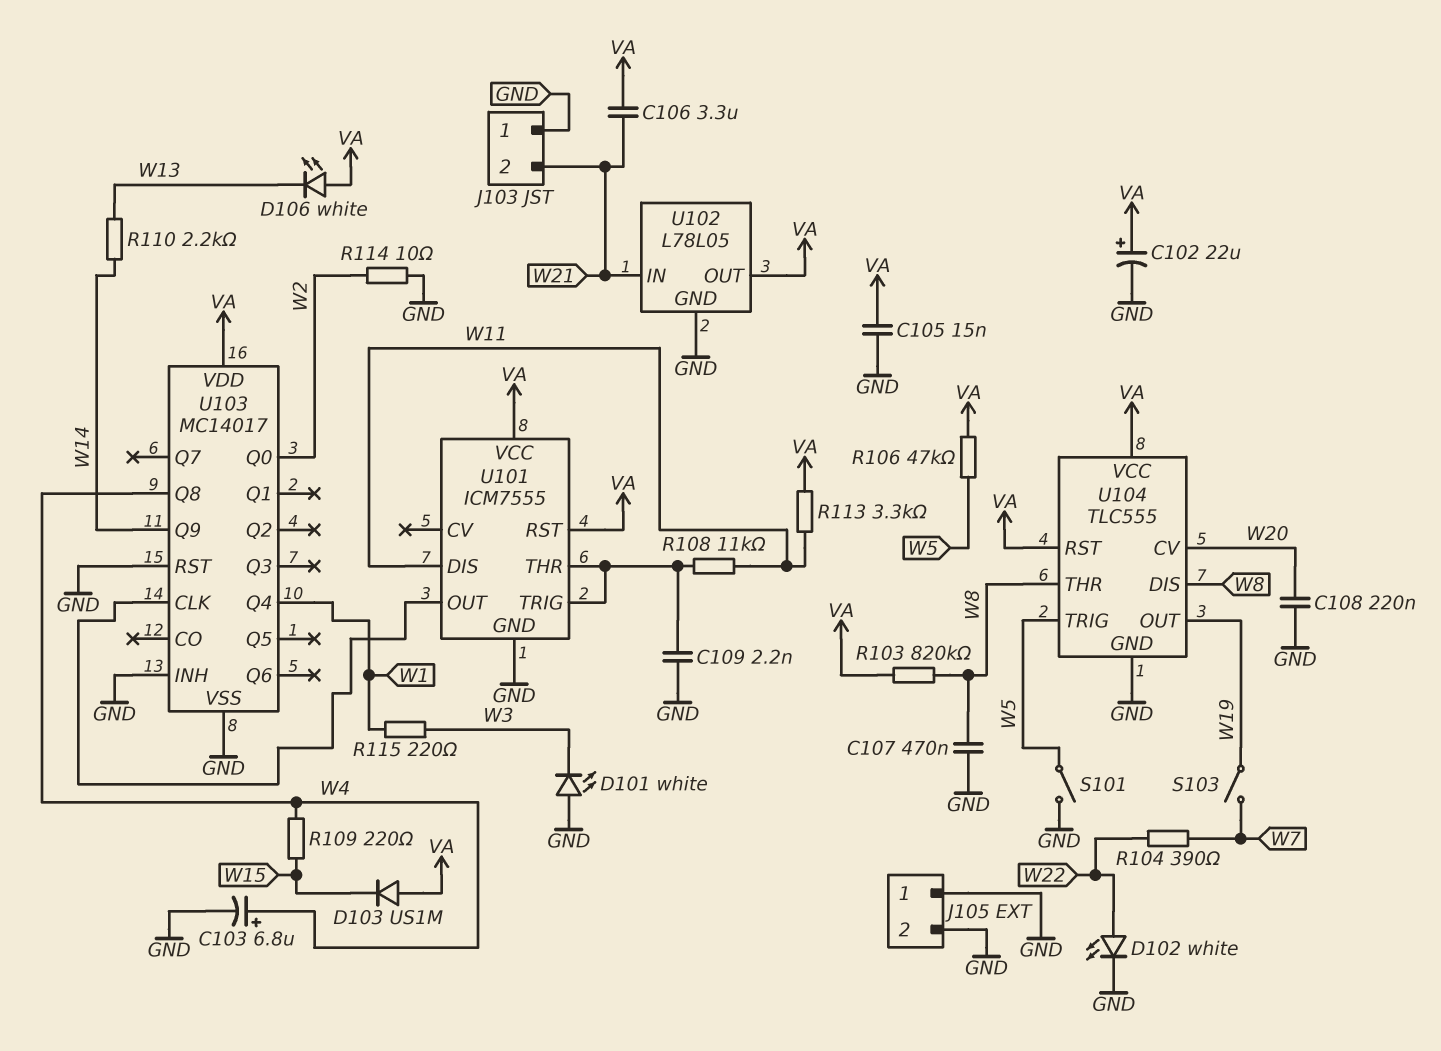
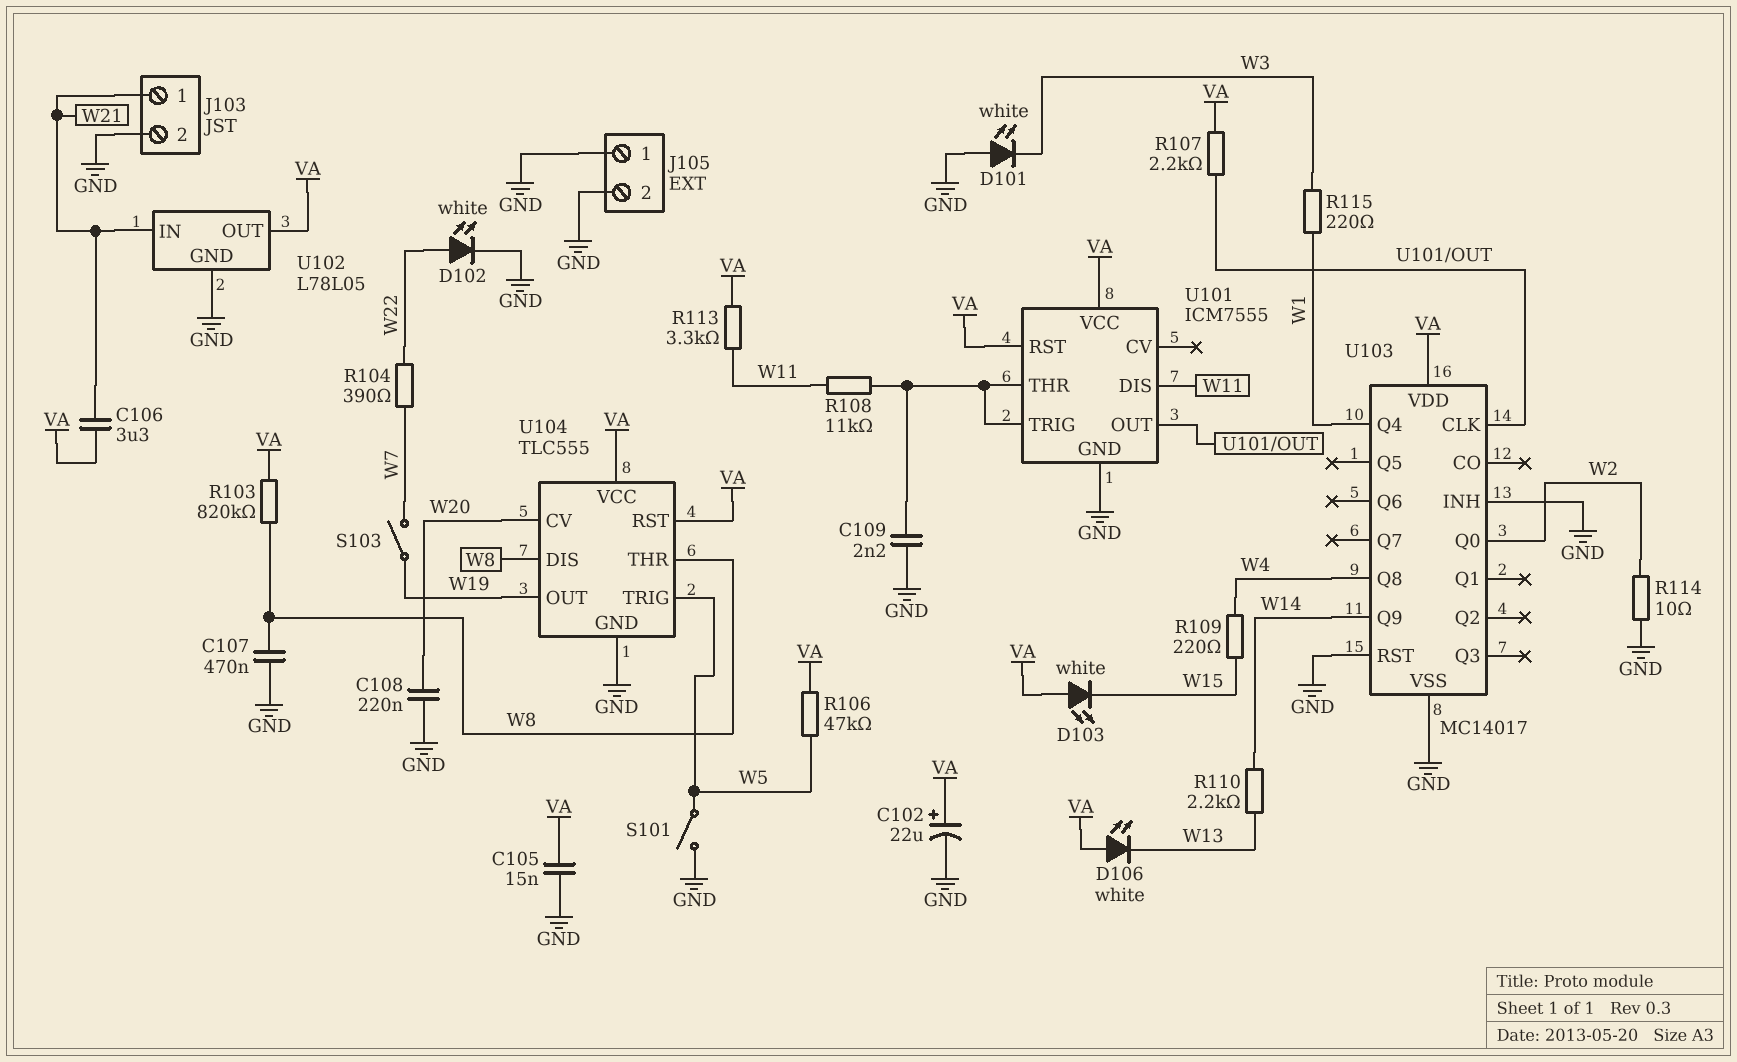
C103: 6.8uF (plus W4, minus GND) -> none
D103: diode US1M (A VA, K W15) -> LED white (A VA, K W15)
J103 pin 1: GND -> W21
J103 pin 2: W21 -> GND
R107: none -> 2.2k (U101/OUT, VA)

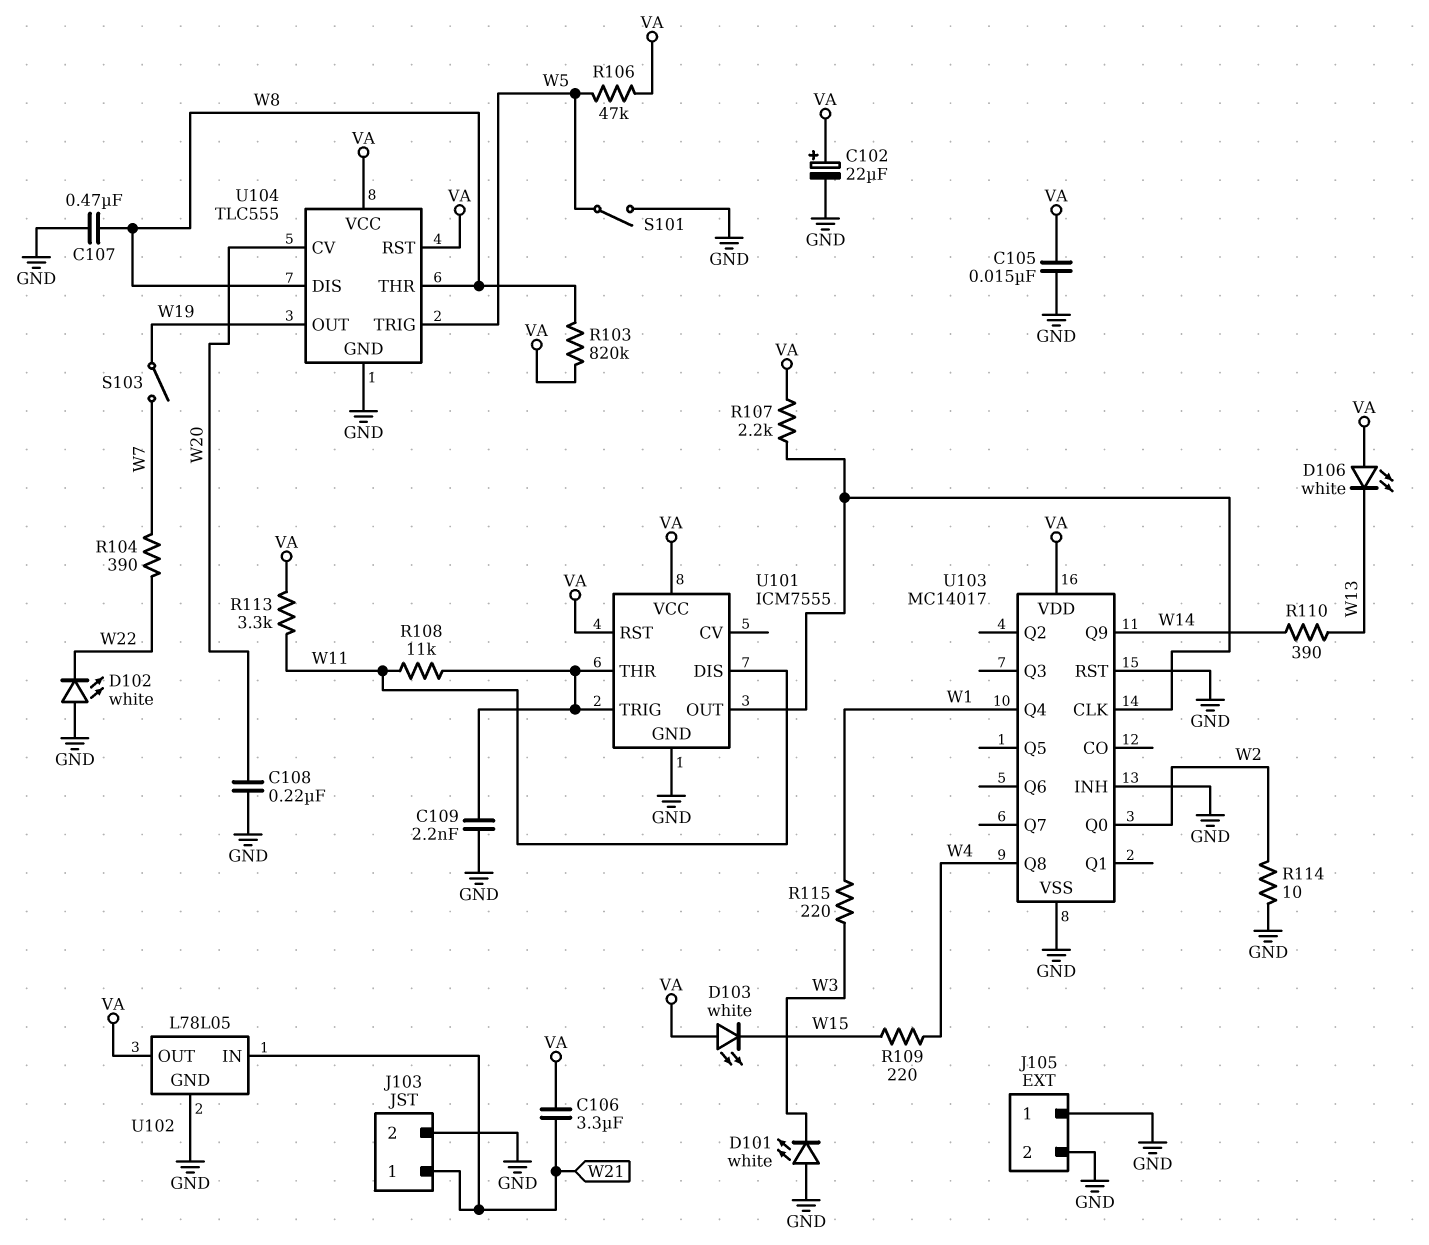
D102: LED white (A W22, K GND) -> LED white (A GND, K W22)
R110: 2.2k (W13, W14) -> 390 (W13, W14)

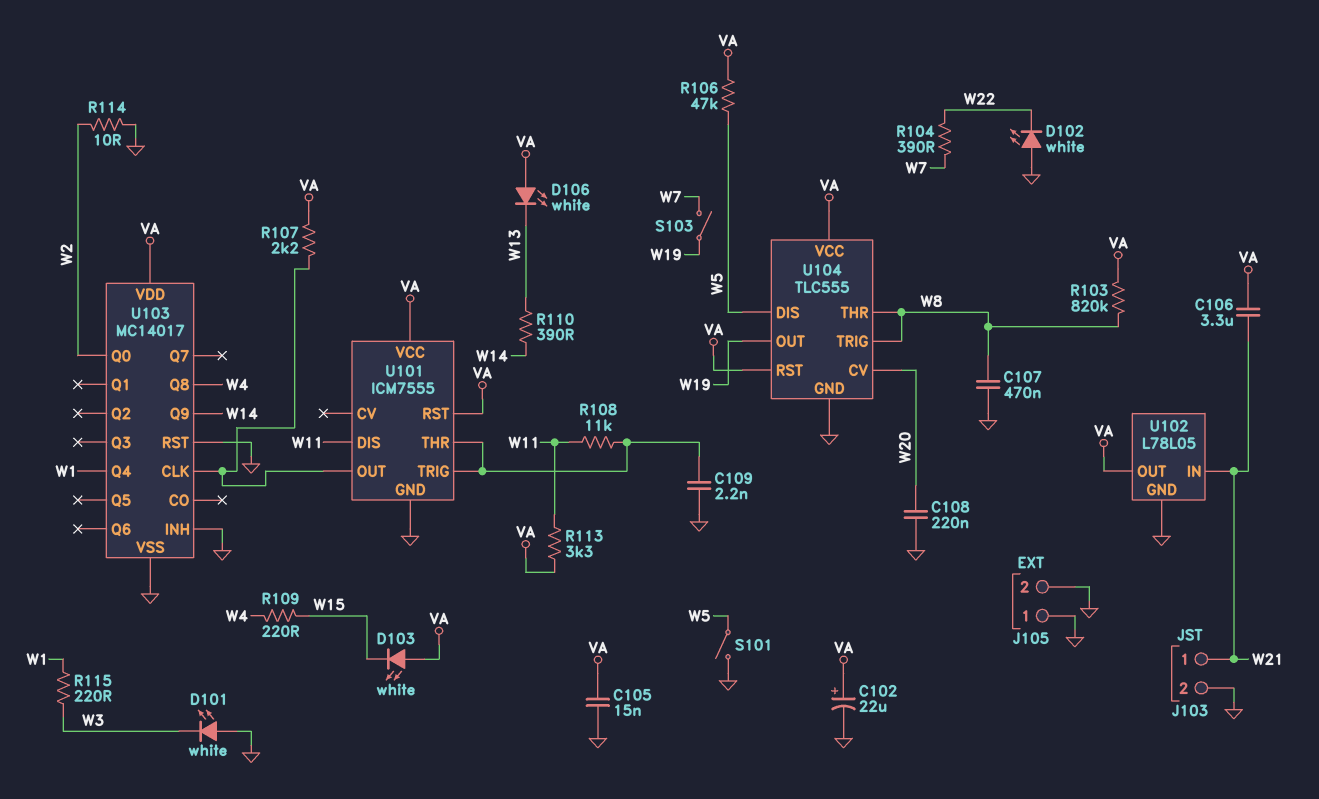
U104 pin DIS: W8 -> W5
U104 pin TRIG: W5 -> W8

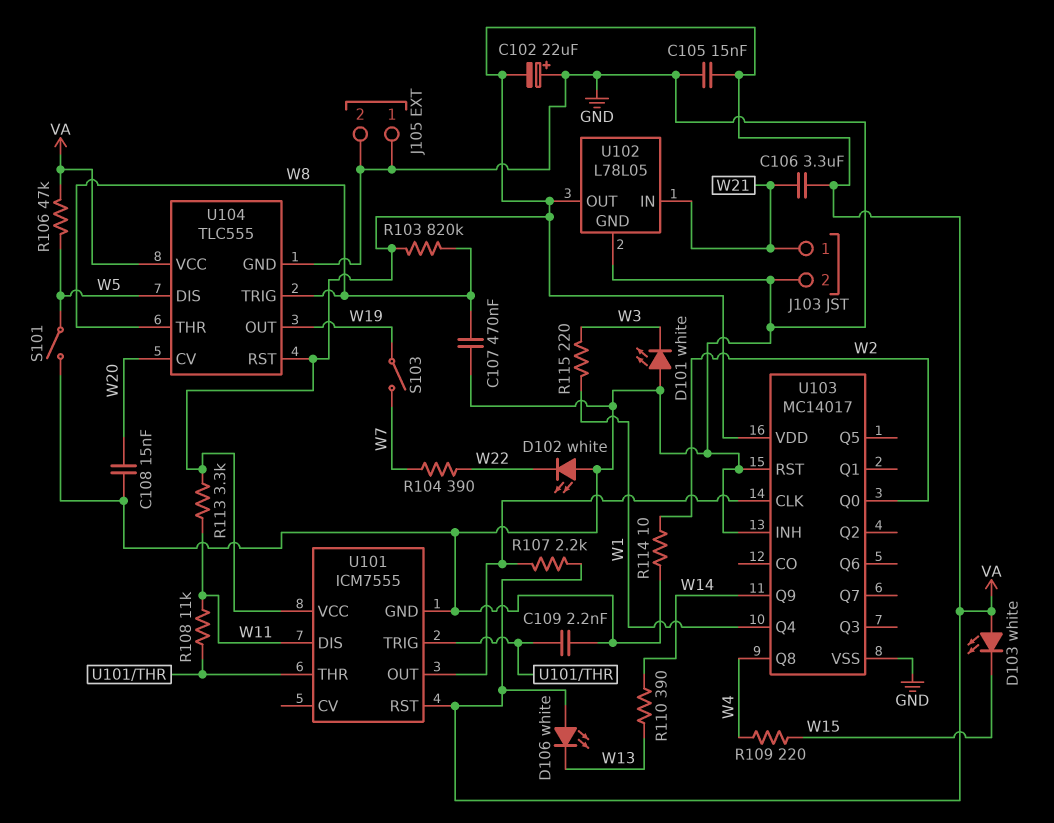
C102: 22uF (plus VA, minus GND) -> 22uF (plus GND, minus VA)
C108: 220nF (GND, W20) -> 15nF (GND, W20)

